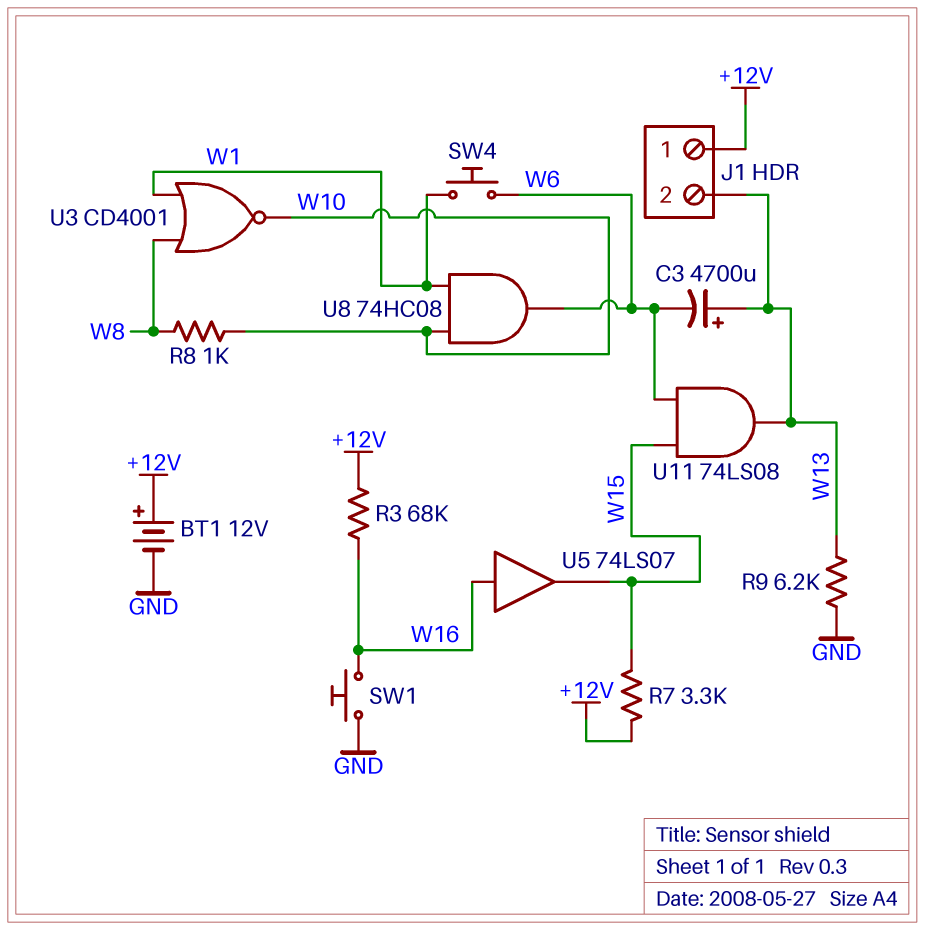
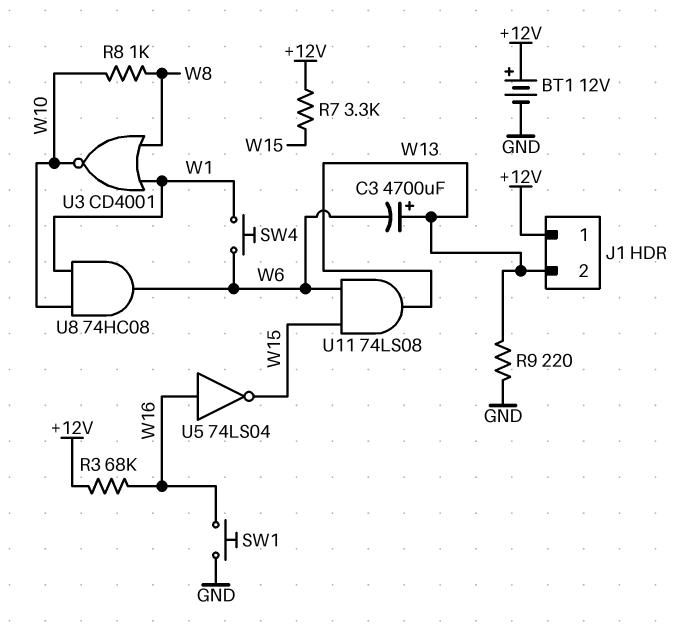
R9: 6.2k (GND, W13) -> 220 (GND, W13)
U5: buffer 74LS07 (in W16, out W15) -> NOT 74LS04 (in W16, out W15)

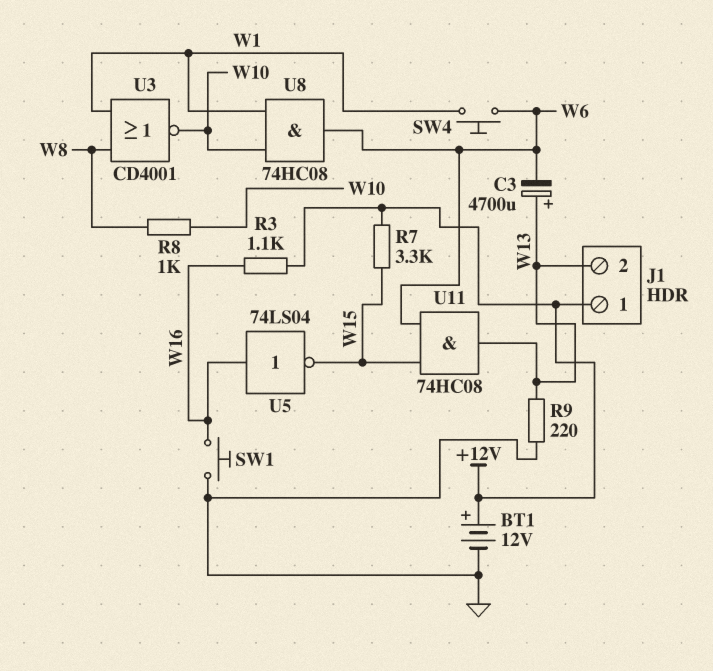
R3: 68k (+12V, W16) -> 1.1k (+12V, W16)
U11: AND 74LS08 (in W6, in W15, out W13) -> AND 74HC08 (in W6, in W15, out W13)

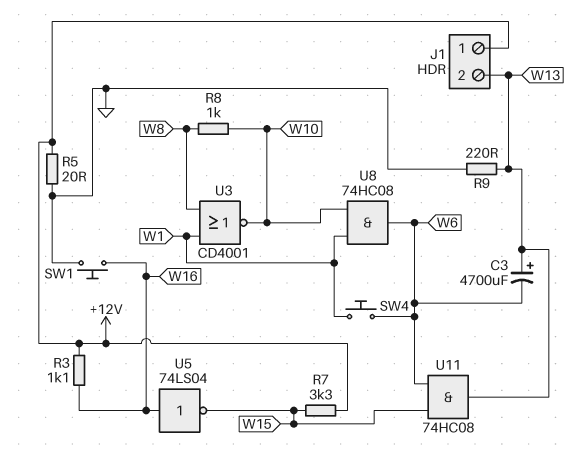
BT1: 12V (plus +12V, minus GND) -> none
R5: none -> 20 (+12V, GND)

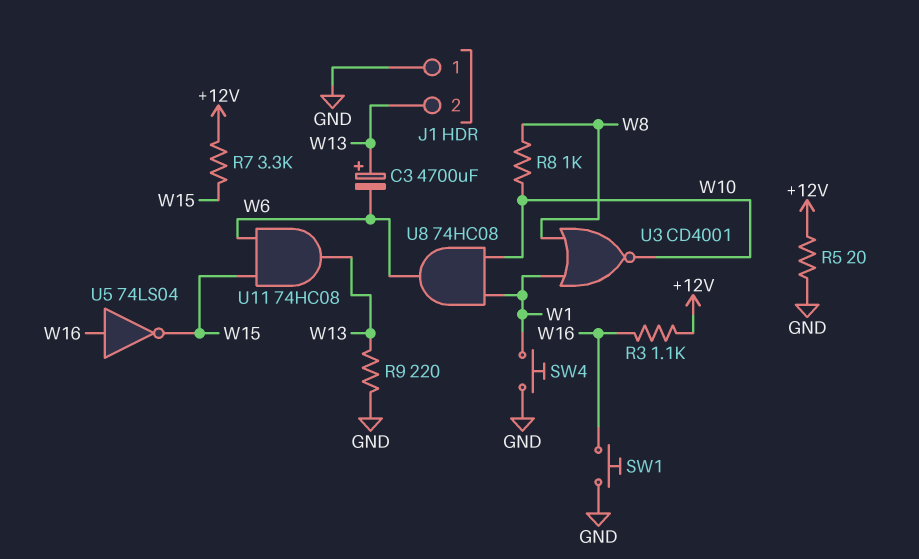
J1 pin 1: +12V -> GND
SW4: button (W1, W6) -> button (GND, W1)

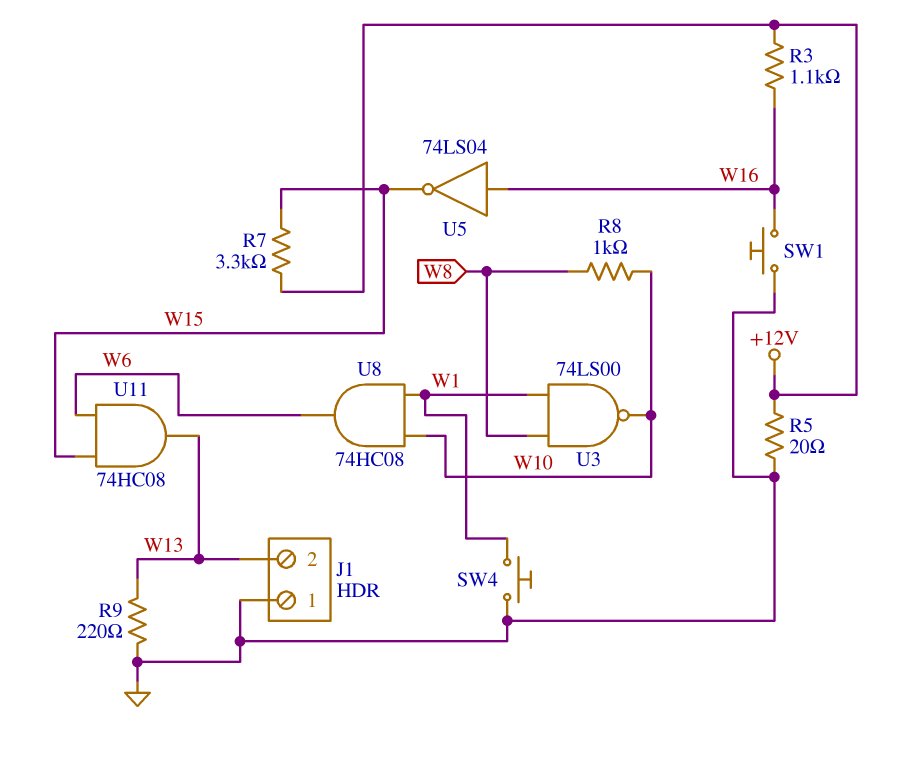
C3: 4700uF (plus W13, minus W6) -> none
U3: NOR CD4001 (in W1, in W8, out W10) -> NAND 74LS00 (in W1, in W8, out W10)

